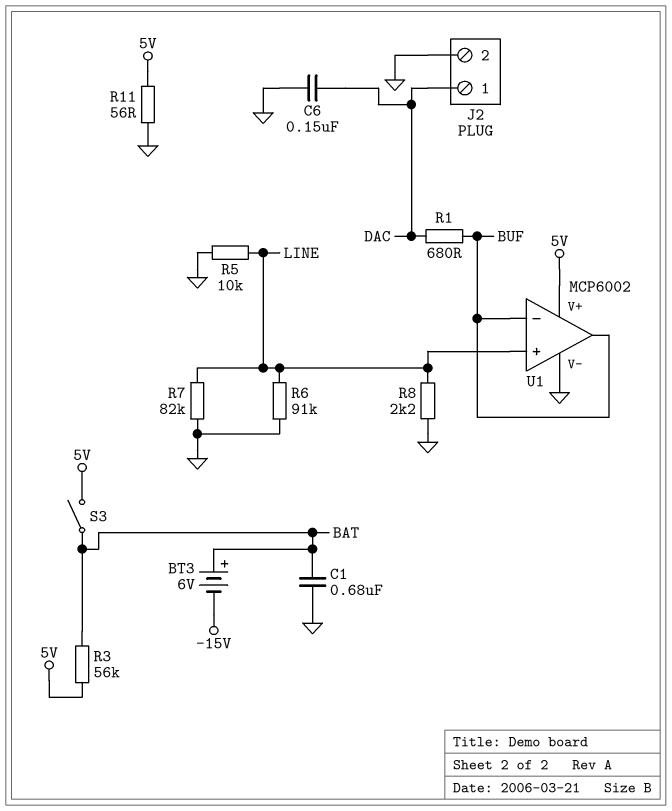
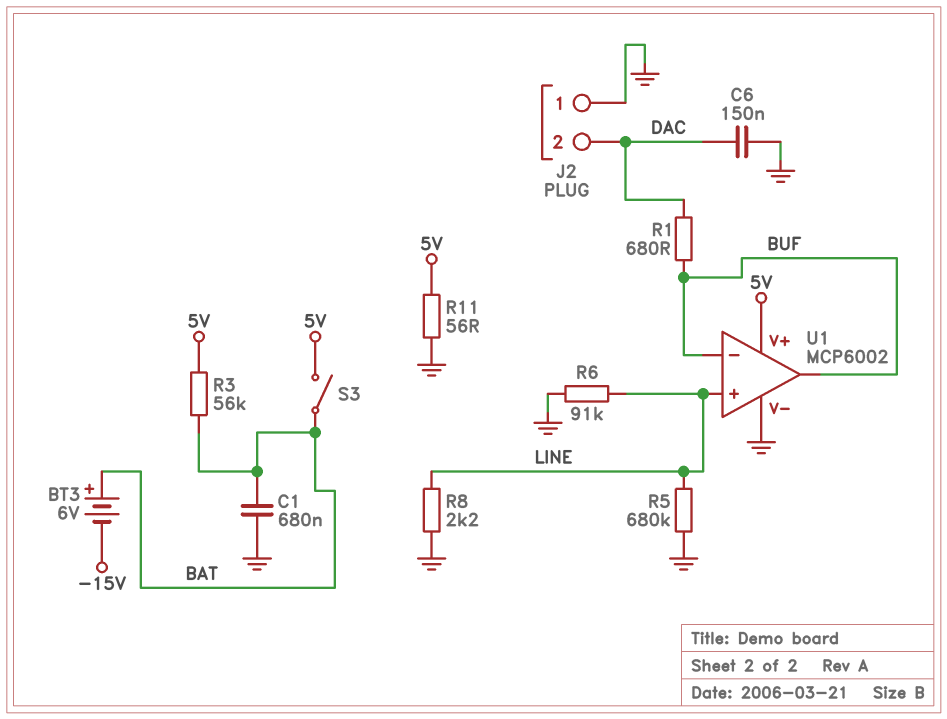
J2 pin 1: DAC -> GND
J2 pin 2: GND -> DAC
R5: 10k (GND, LINE) -> 680k (GND, LINE)
R7: 82k (GND, LINE) -> none

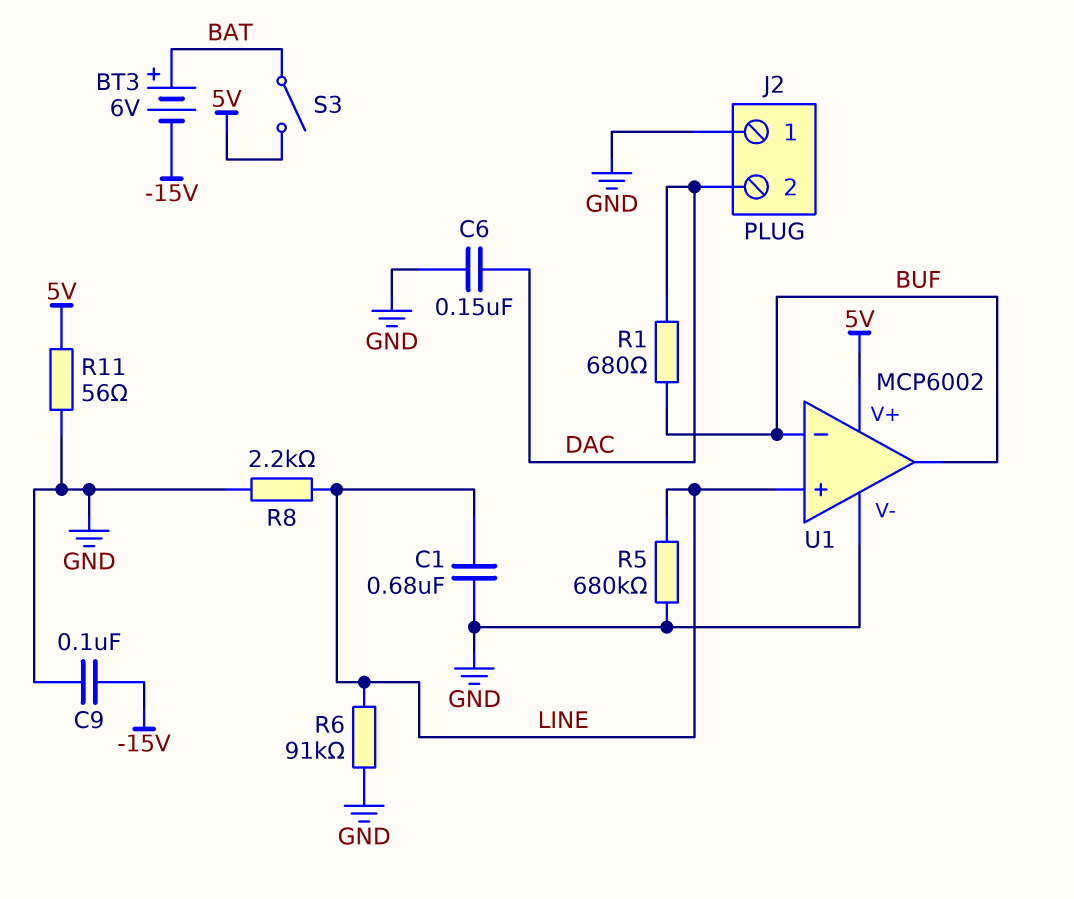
C1: 680nF (BAT, GND) -> 680nF (GND, LINE)
C9: none -> 100nF (-15V, GND)
R3: 56k (5V, BAT) -> none

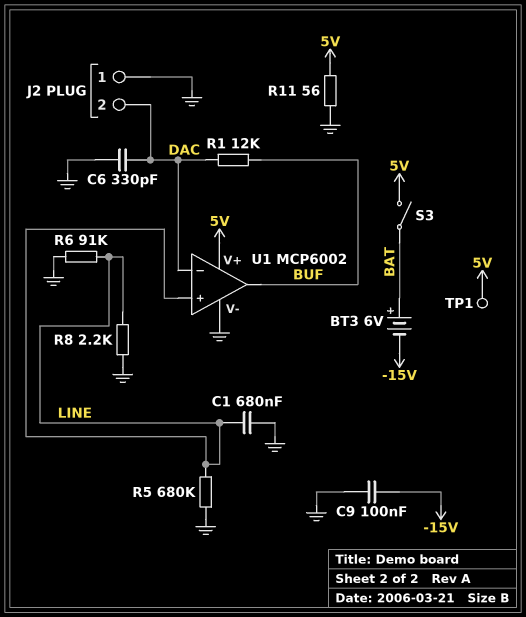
C6: 150nF (DAC, GND) -> 330pF (DAC, GND)
R1: 680 (BUF, DAC) -> 12k (BUF, DAC)
TP1: none -> test point (5V)
U1 pin in-: BUF -> DAC

